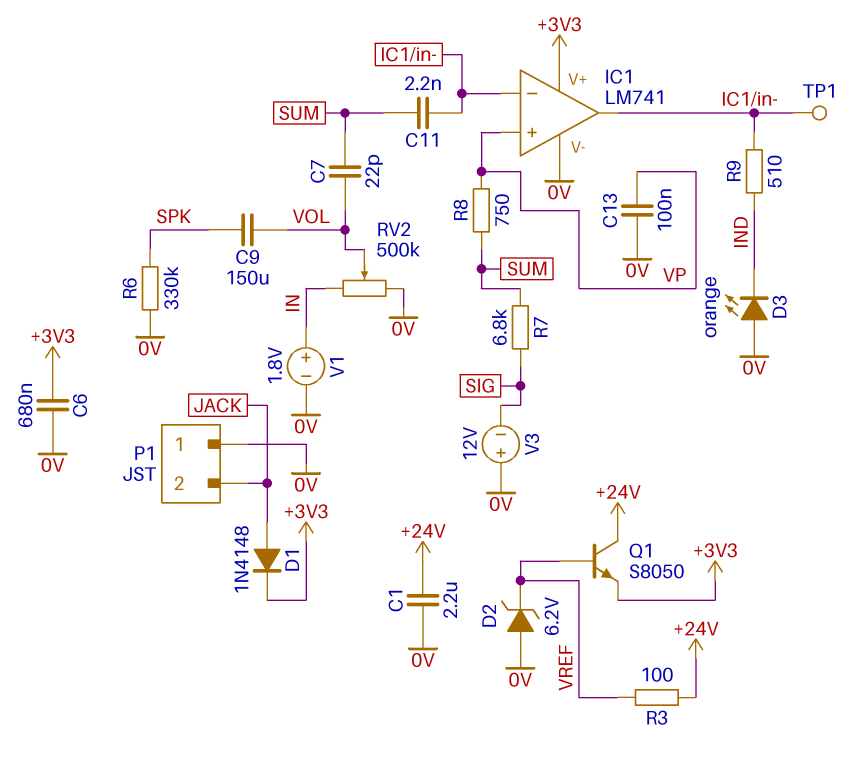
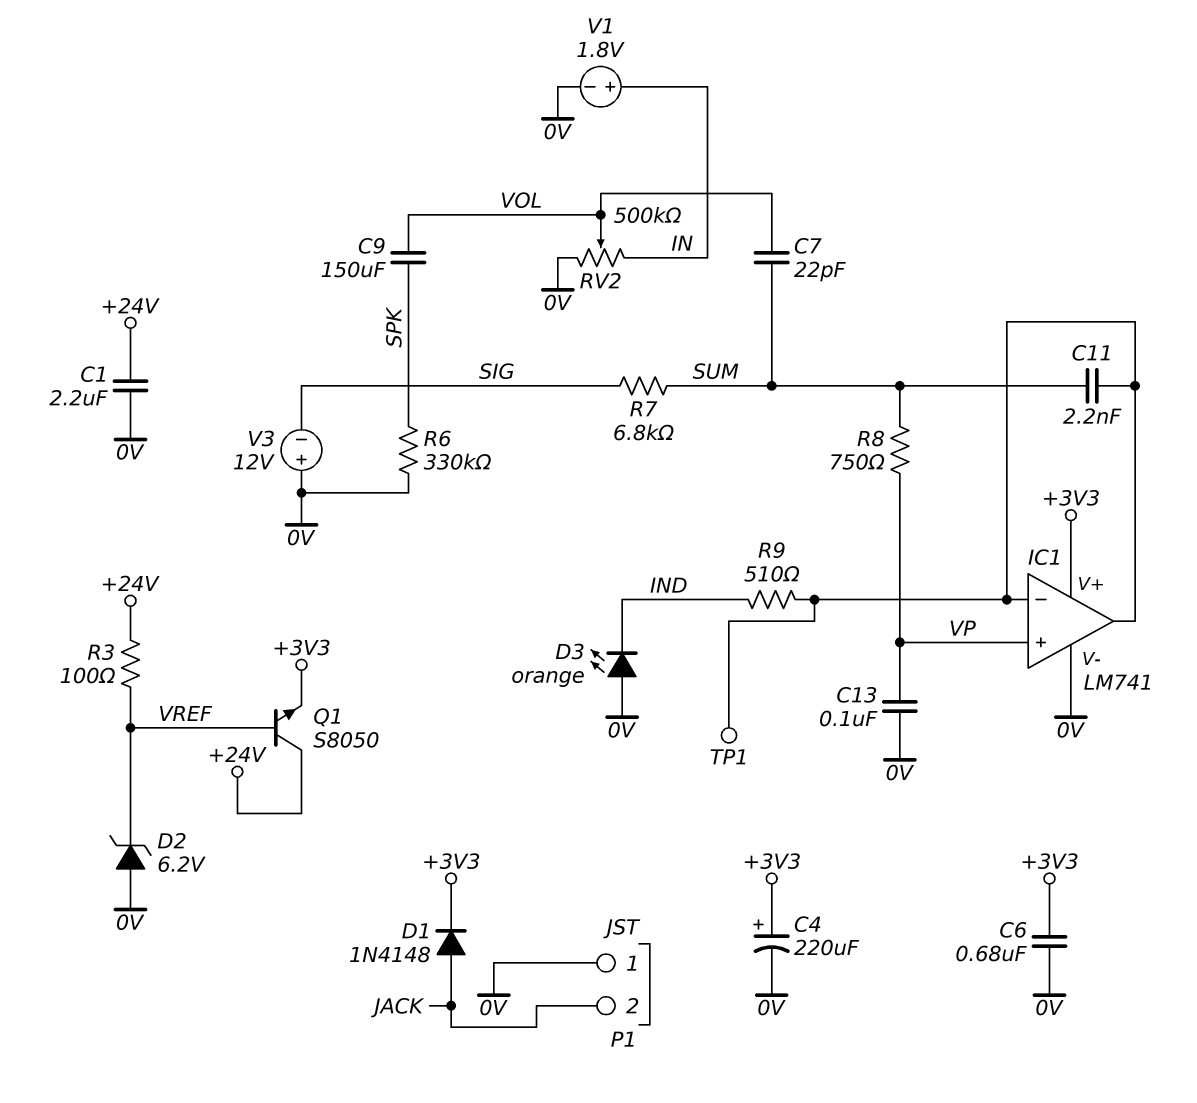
C4: none -> 220uF (plus +3V3, minus 0V)

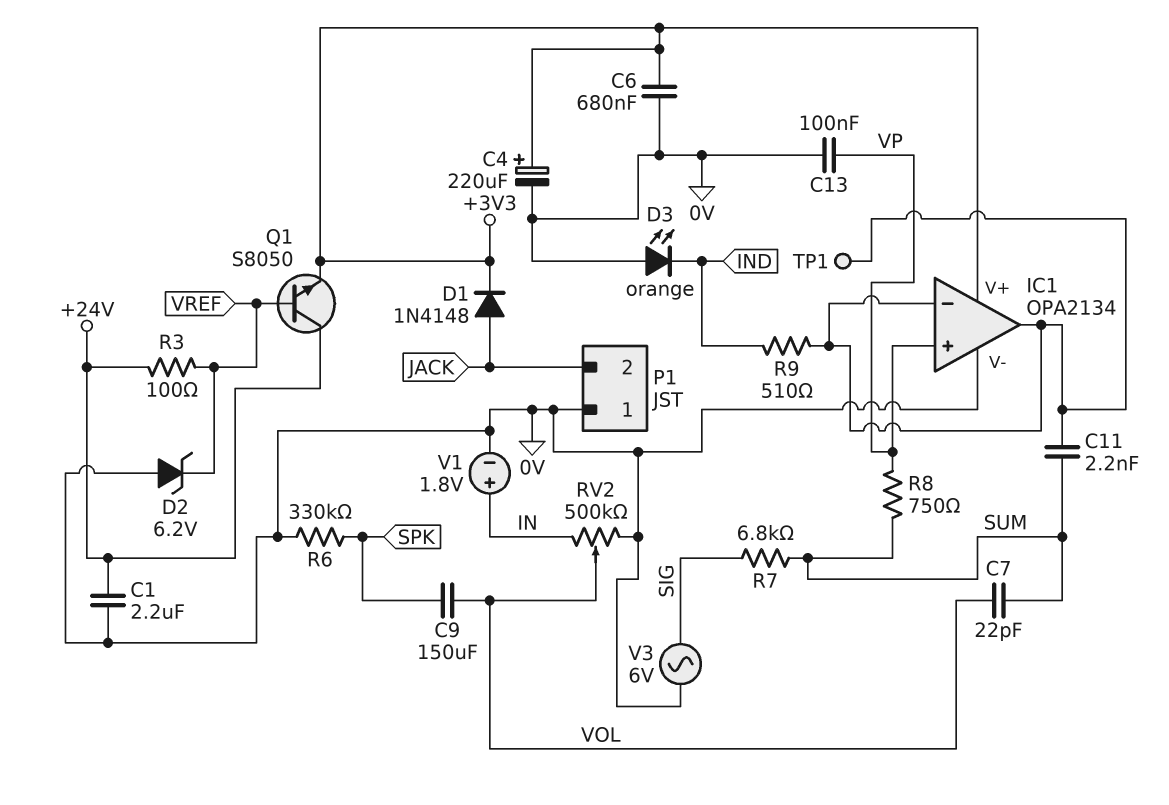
IC1: LM741 -> OPA2134
V3: 12V (plus 0V, minus SIG) -> AC 6V (0V, SIG)

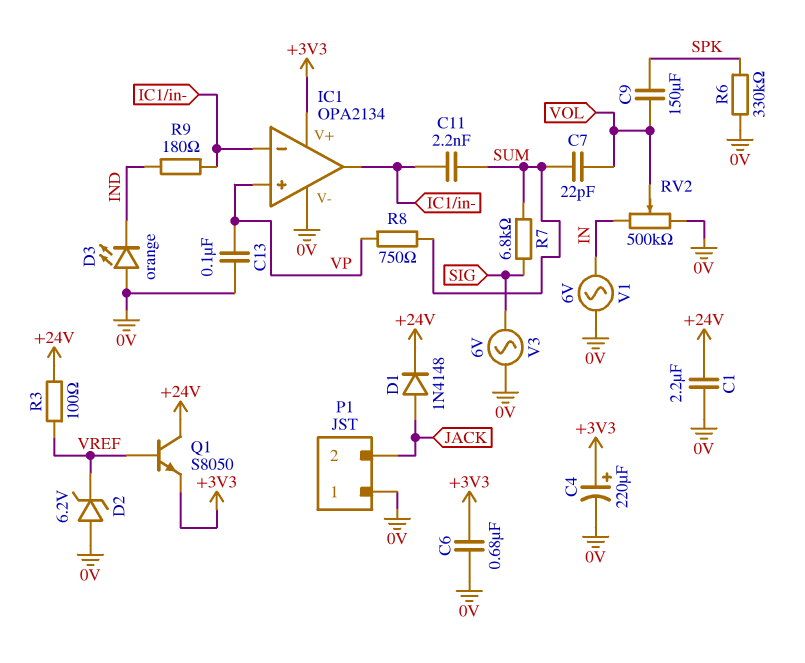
D1: diode 1N4148 (A JACK, K +3V3) -> diode 1N4148 (A JACK, K +24V)
R9: 510 (IC1/in-, IND) -> 180 (IC1/in-, IND)
TP1: test point (IC1/in-) -> none
V1: 1.8V (plus IN, minus 0V) -> AC 6V (0V, IN)

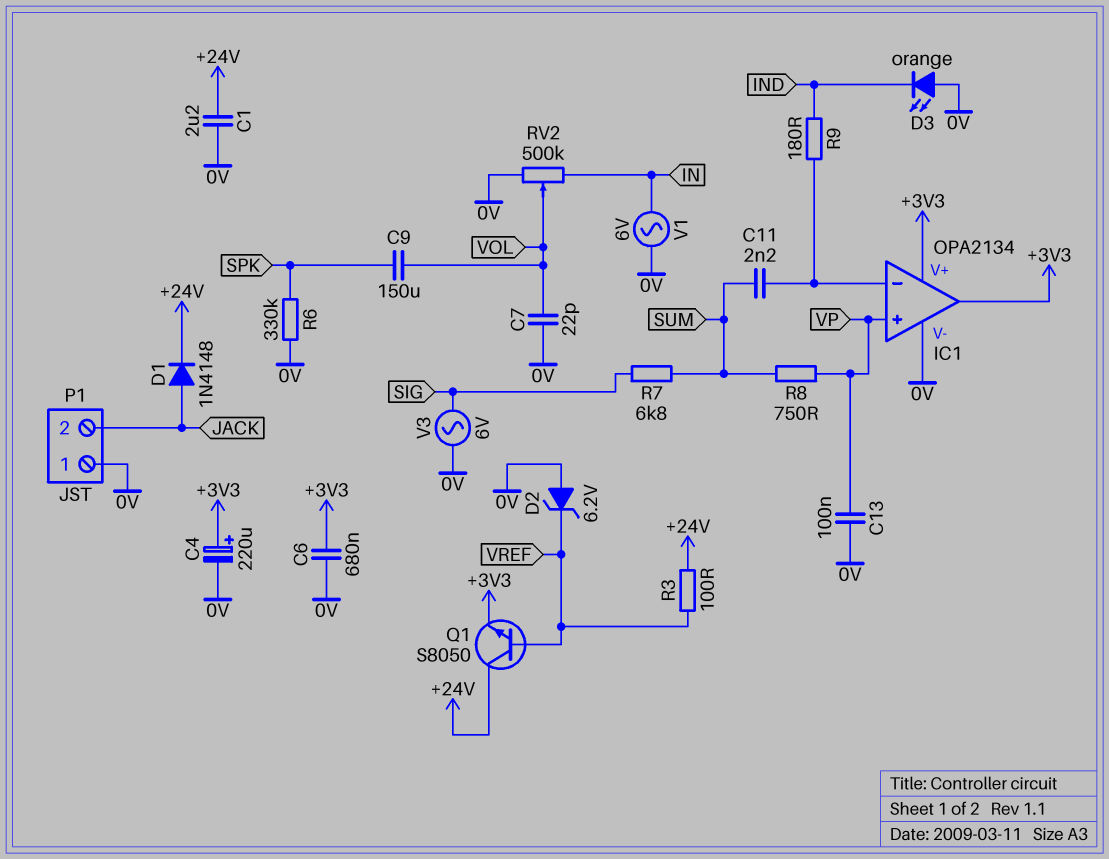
C7: 22pF (SUM, VOL) -> 22pF (0V, VOL)
IC1 pin out: IC1/in- -> +3V3

